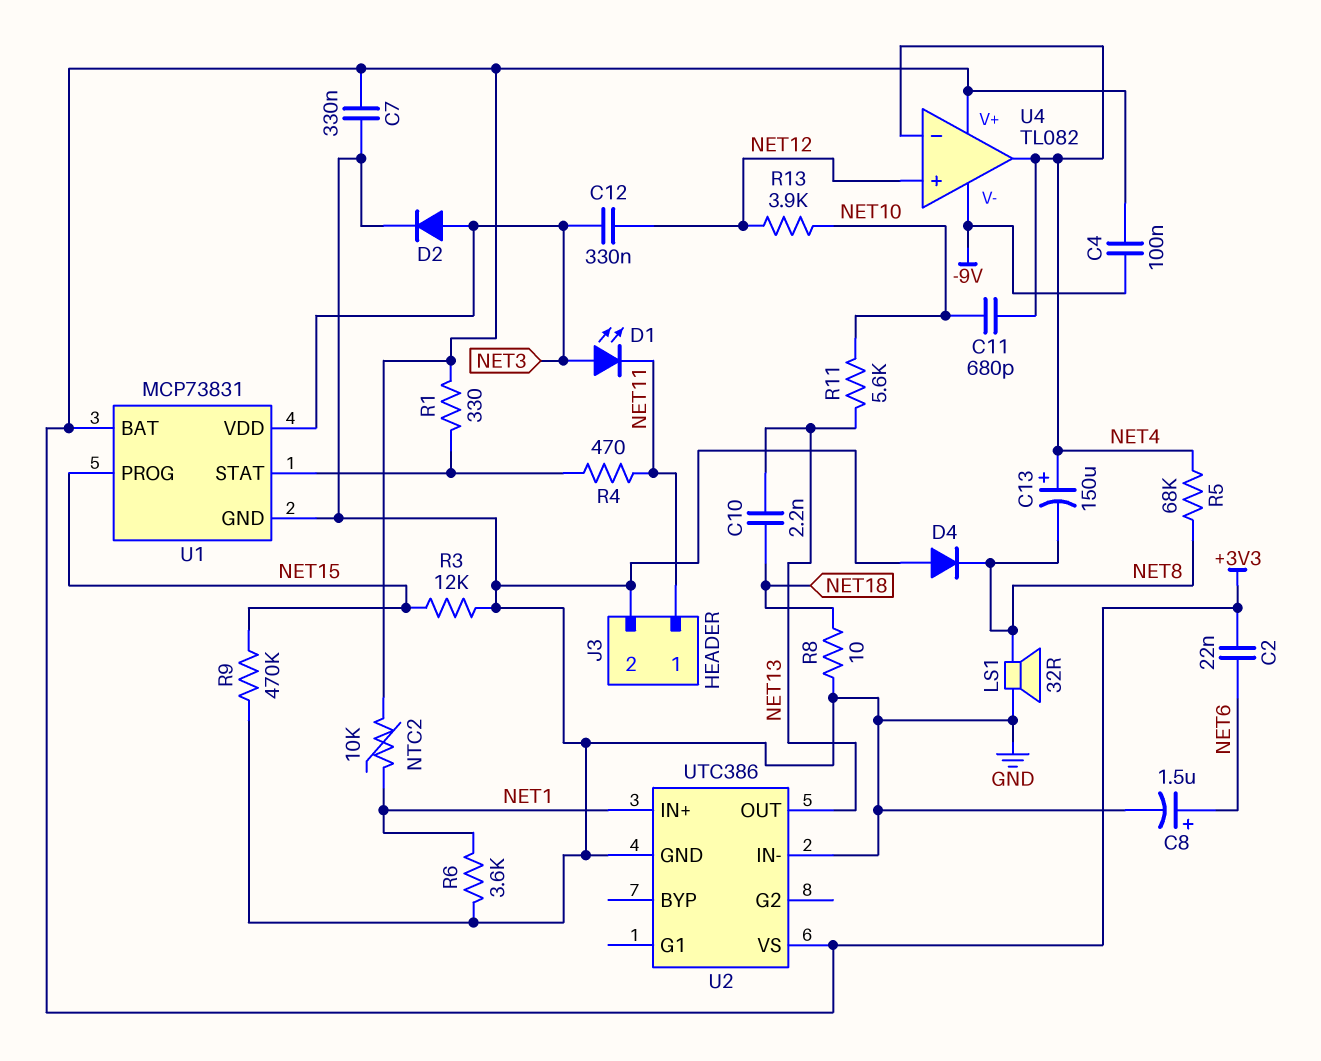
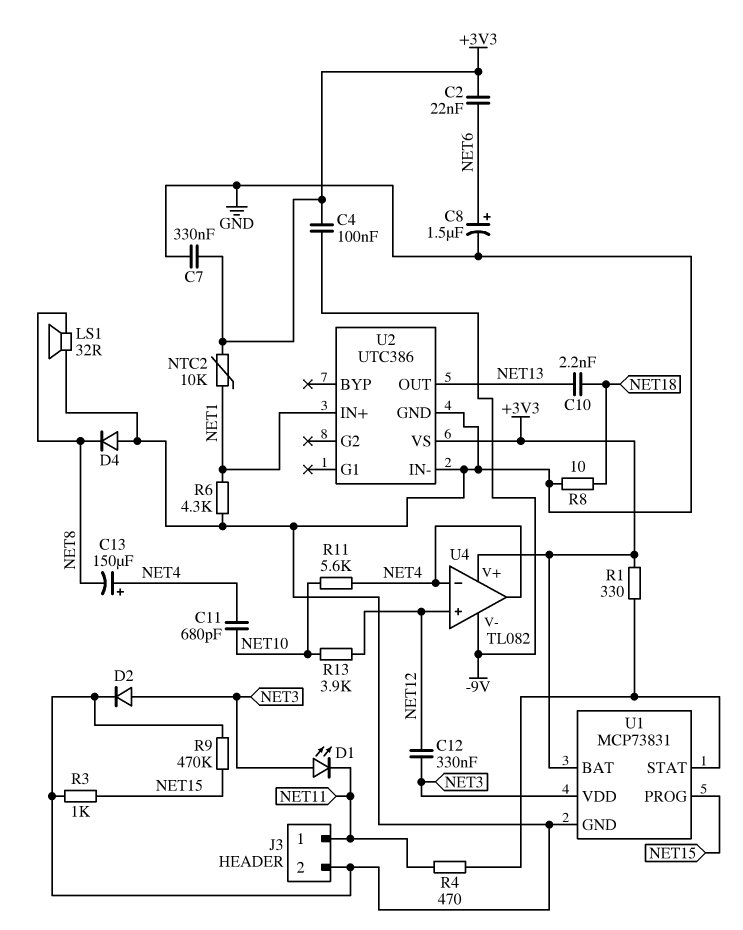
R3: 12k (GND, NET15) -> 1k (GND, NET15)
R5: 68k (NET4, NET8) -> none
R6: 3.6k (GND, NET1) -> 4.3k (GND, NET1)
R11: 5.6k (NET10, NET13) -> 5.6k (NET4, NET10)

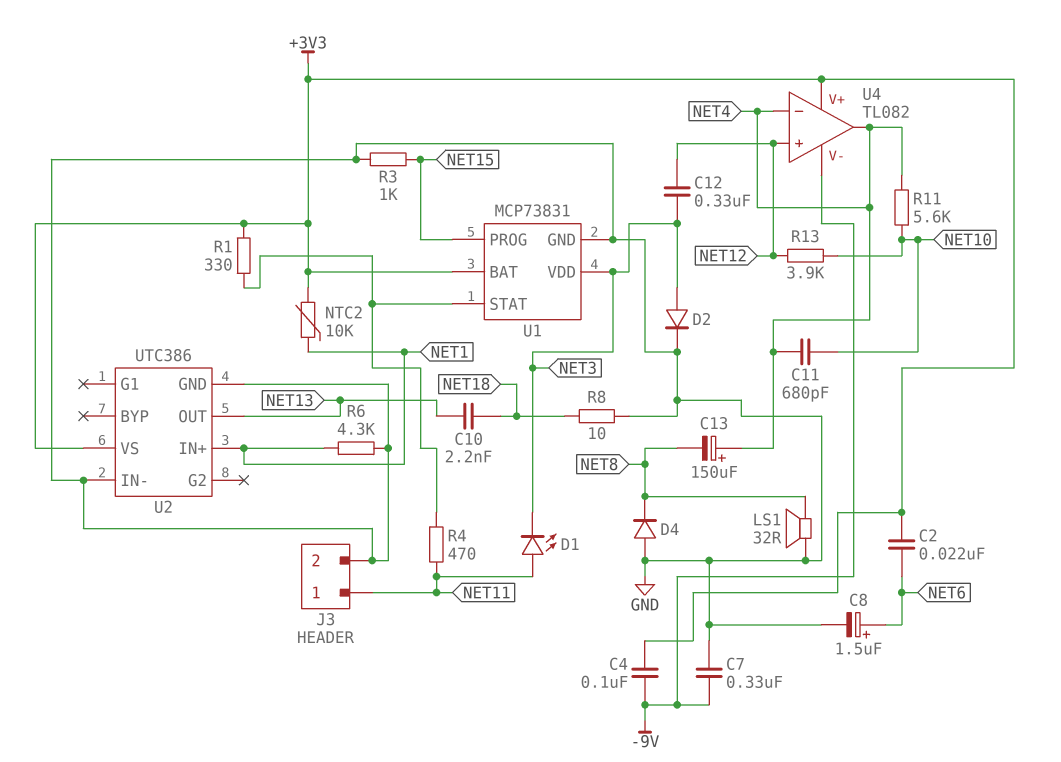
C7: 330nF (+3V3, GND) -> 330nF (-9V, GND)
D1: LED (A NET3, K NET11) -> LED (A NET11, K NET3)
R9: 470k (GND, NET15) -> none

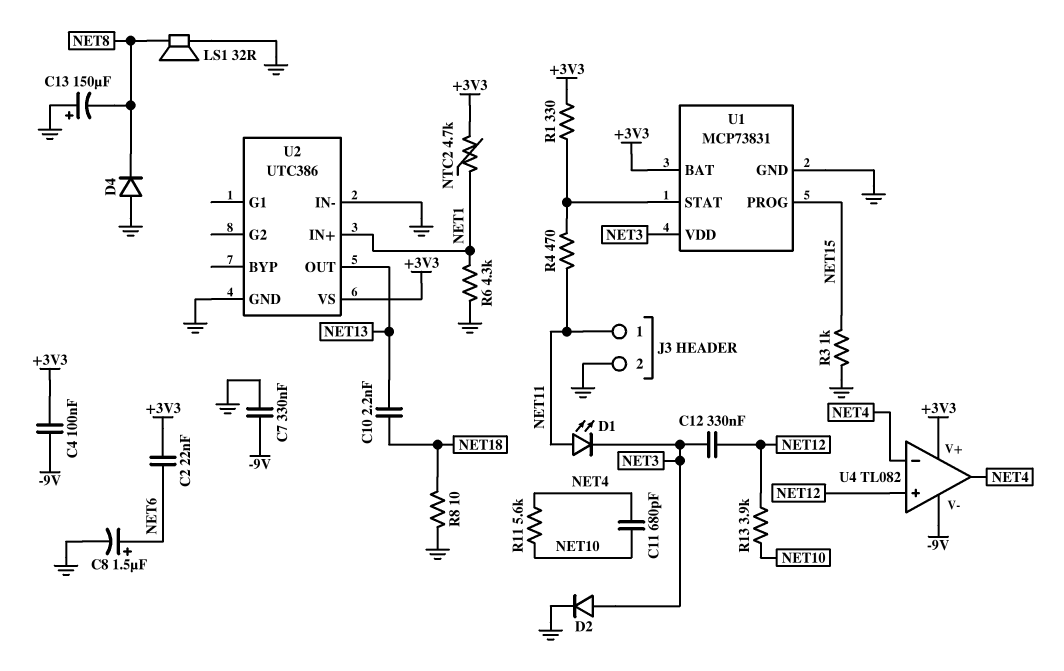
C13: 150uF (plus NET4, minus NET8) -> 150uF (plus GND, minus NET8)
NTC2: 10k (+3V3, NET1) -> 4.7k (+3V3, NET1)

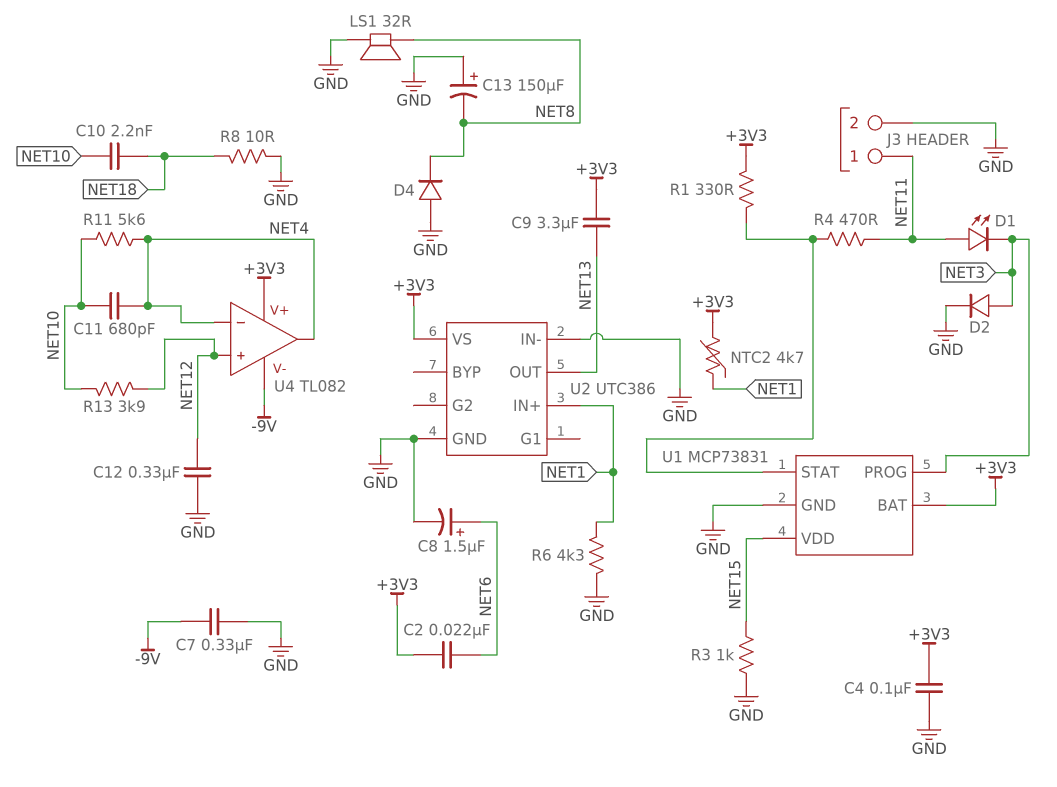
C4: 100nF (+3V3, -9V) -> 100nF (+3V3, GND)
C9: none -> 3.3uF (+3V3, NET13)
C10: 2.2nF (NET13, NET18) -> 2.2nF (NET10, NET18)
C12: 330nF (NET3, NET12) -> 330nF (GND, NET12)
U1 pin PROG: NET15 -> NET3
U1 pin VDD: NET3 -> NET15

